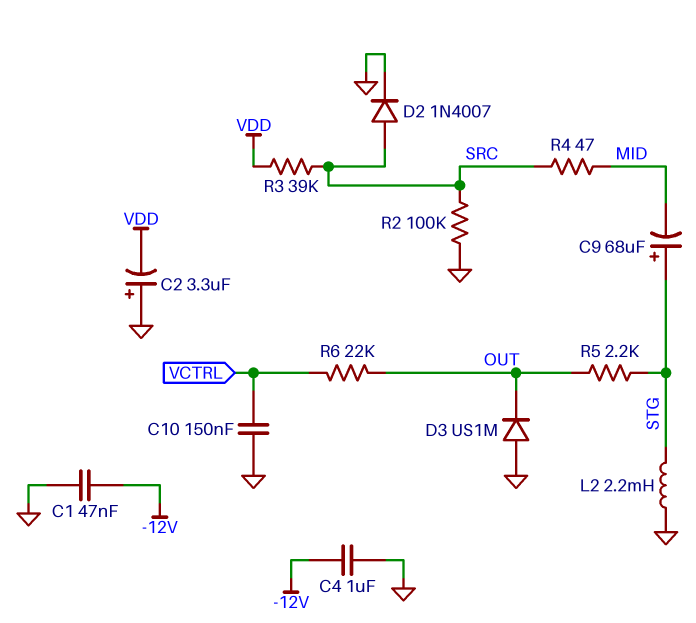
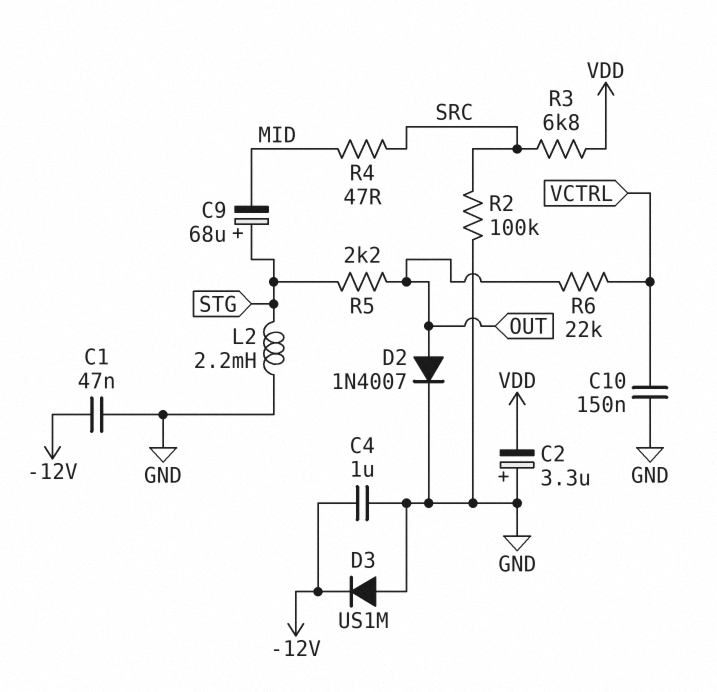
D2: diode 1N4007 (A SRC, K GND) -> diode 1N4007 (A OUT, K GND)
D3: diode US1M (A GND, K OUT) -> diode US1M (A GND, K -12V)
R3: 39k (SRC, VDD) -> 6.8k (SRC, VDD)

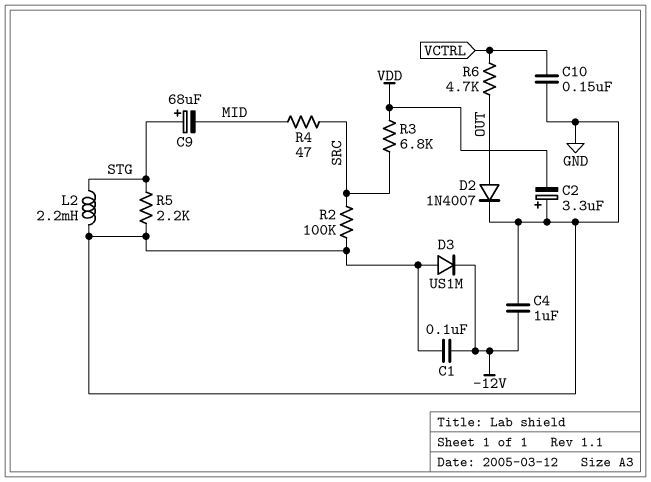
C1: 47nF (-12V, GND) -> 100nF (-12V, GND)
R5: 2.2k (OUT, STG) -> 2.2k (GND, STG)
R6: 22k (OUT, VCTRL) -> 4.7k (OUT, VCTRL)

